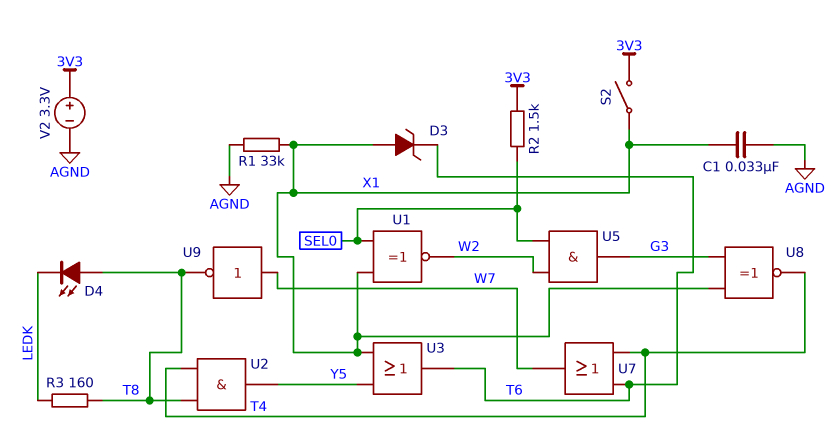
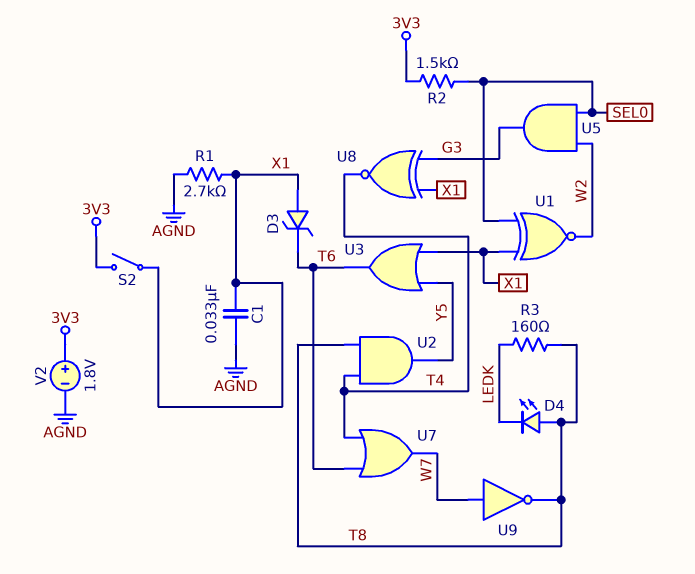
R1: 33k (AGND, X1) -> 2.7k (AGND, X1)
V2: 3.3V (plus 3V3, minus AGND) -> 1.8V (plus 3V3, minus AGND)

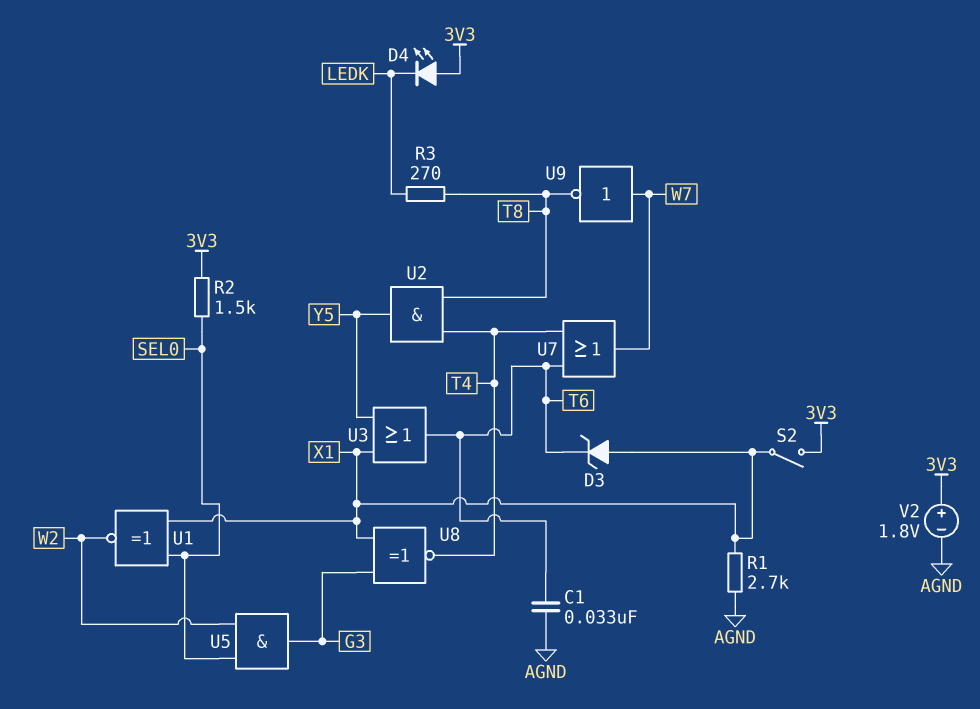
C1: 33nF (AGND, X1) -> 33nF (AGND, T6)
D4: LED (A T8, K LEDK) -> LED (A 3V3, K LEDK)
R3: 160 (LEDK, T8) -> 270 (LEDK, T8)

